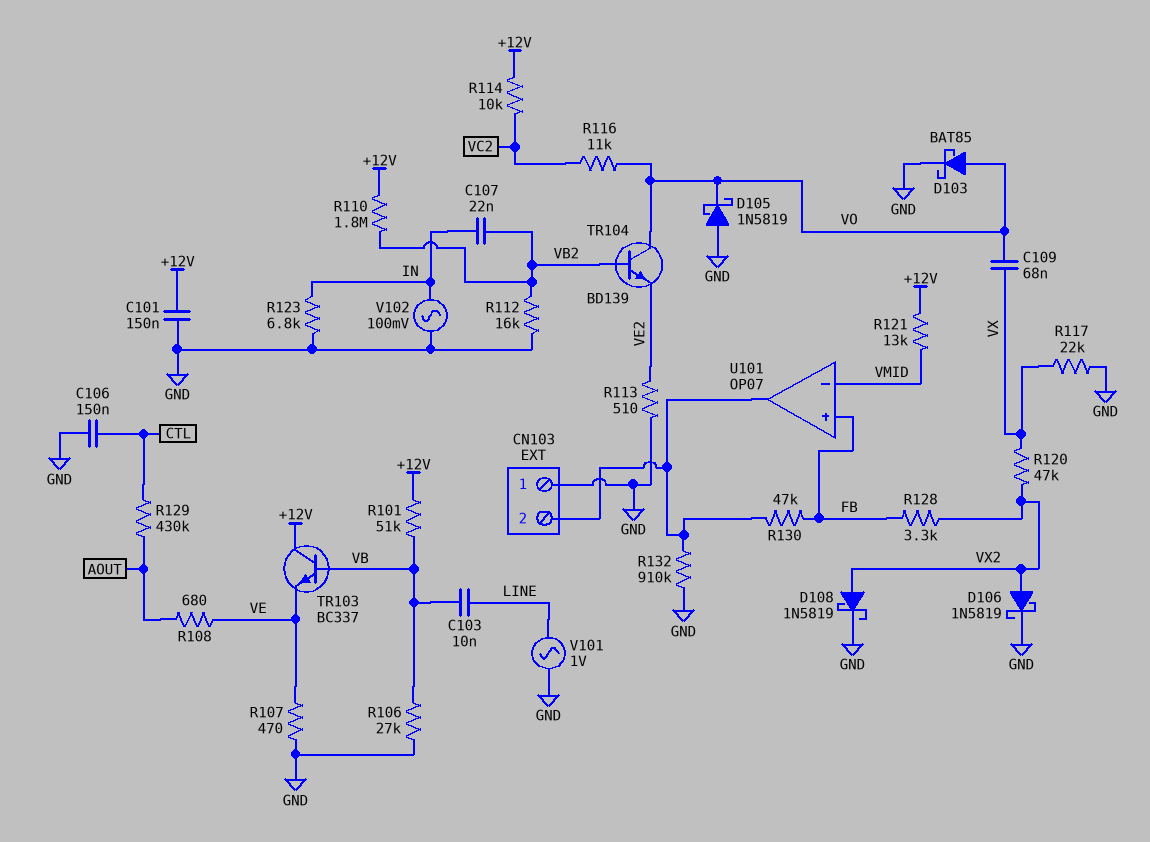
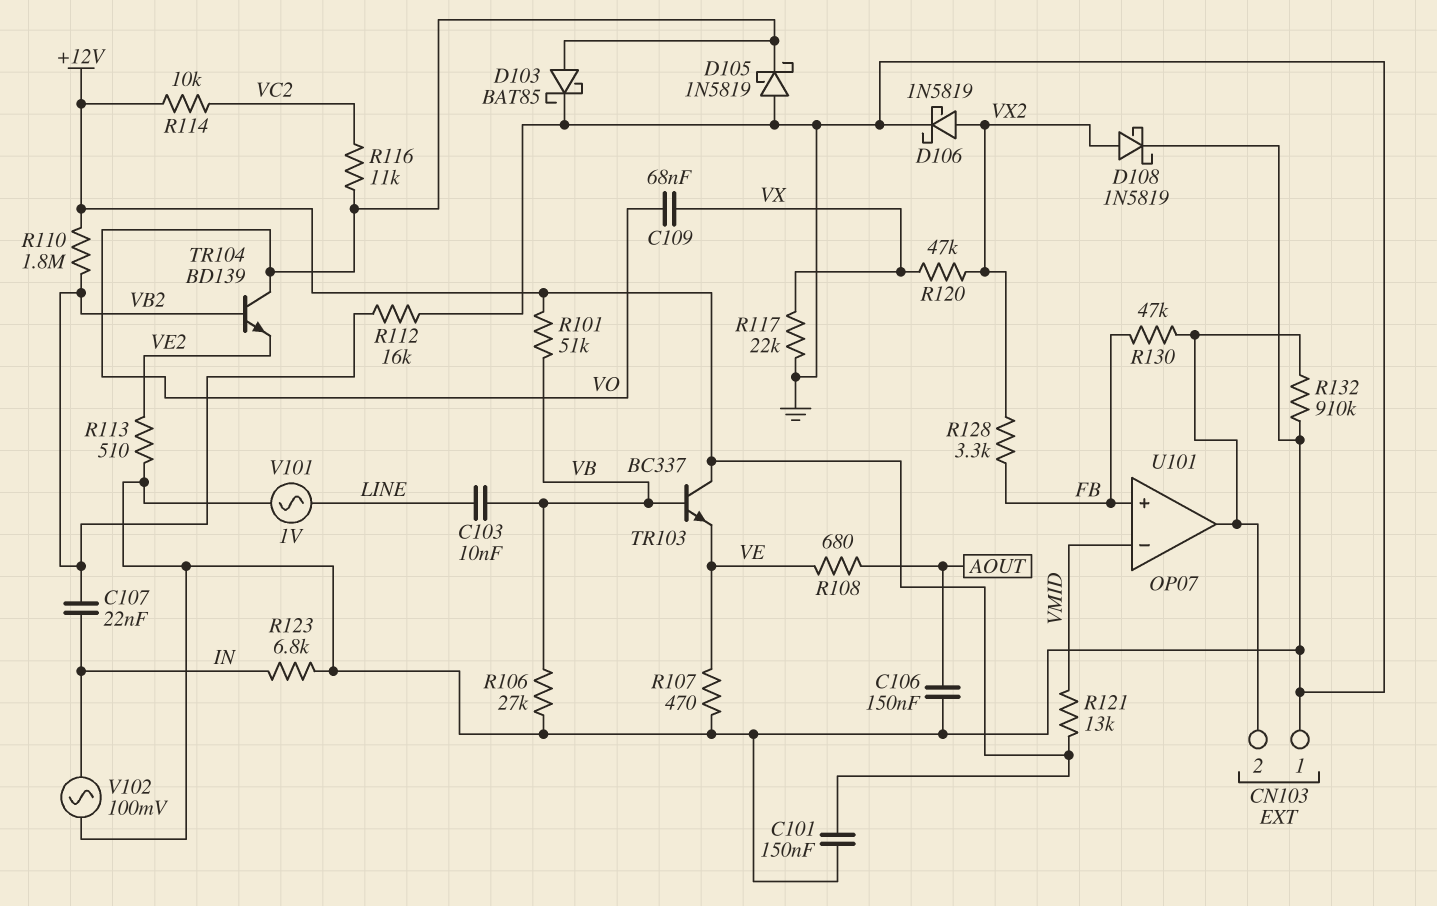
C106: 150nF (CTL, GND) -> 150nF (AOUT, GND)
R129: 430k (AOUT, CTL) -> none

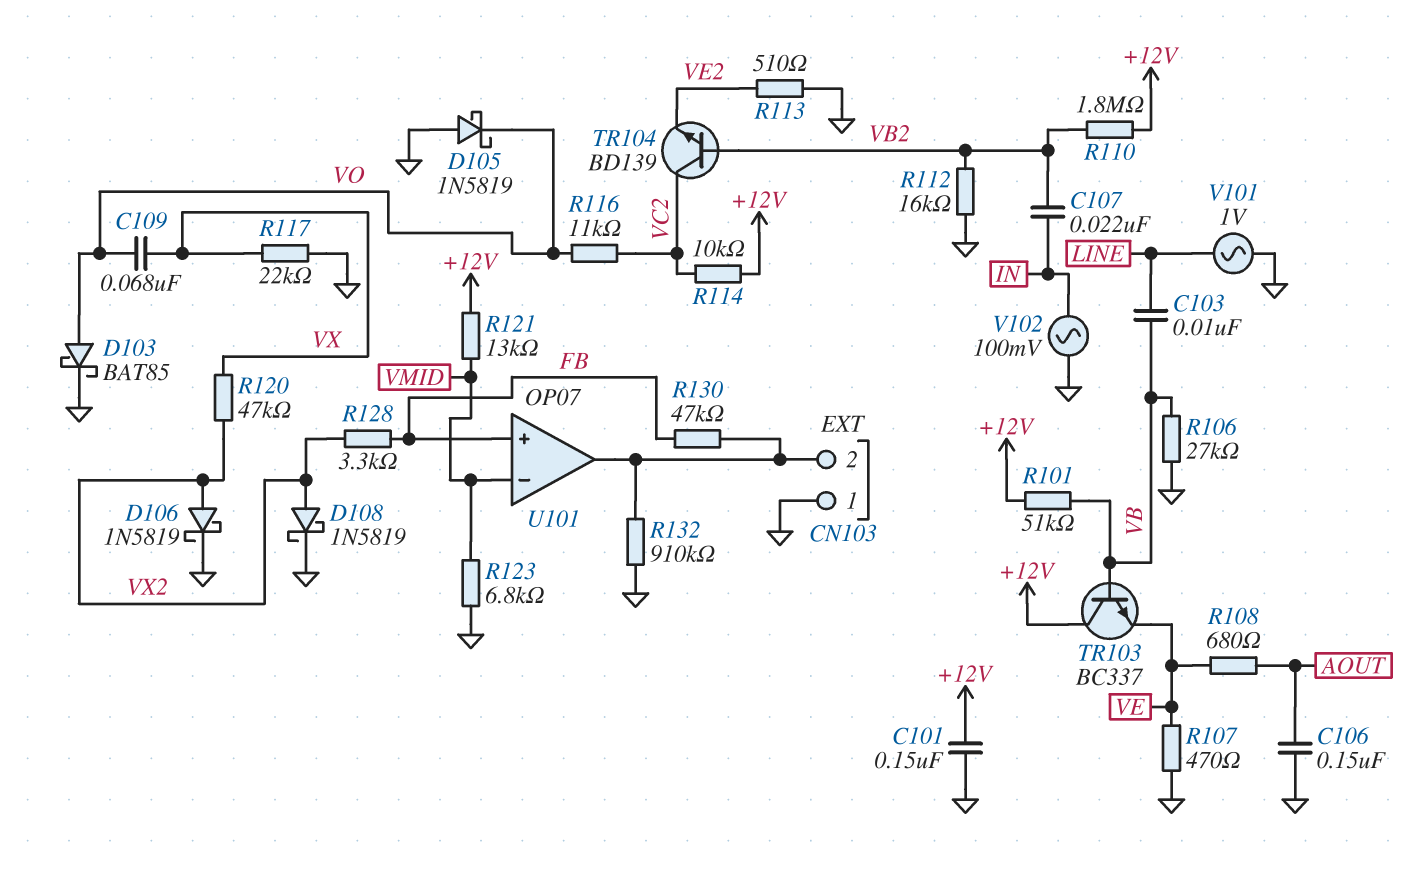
R123: 6.8k (GND, IN) -> 6.8k (GND, VMID)
TR104: NPN BD139 (B VB2, C VO, E VE2) -> NPN BD139 (B VB2, C VC2, E VE2)

